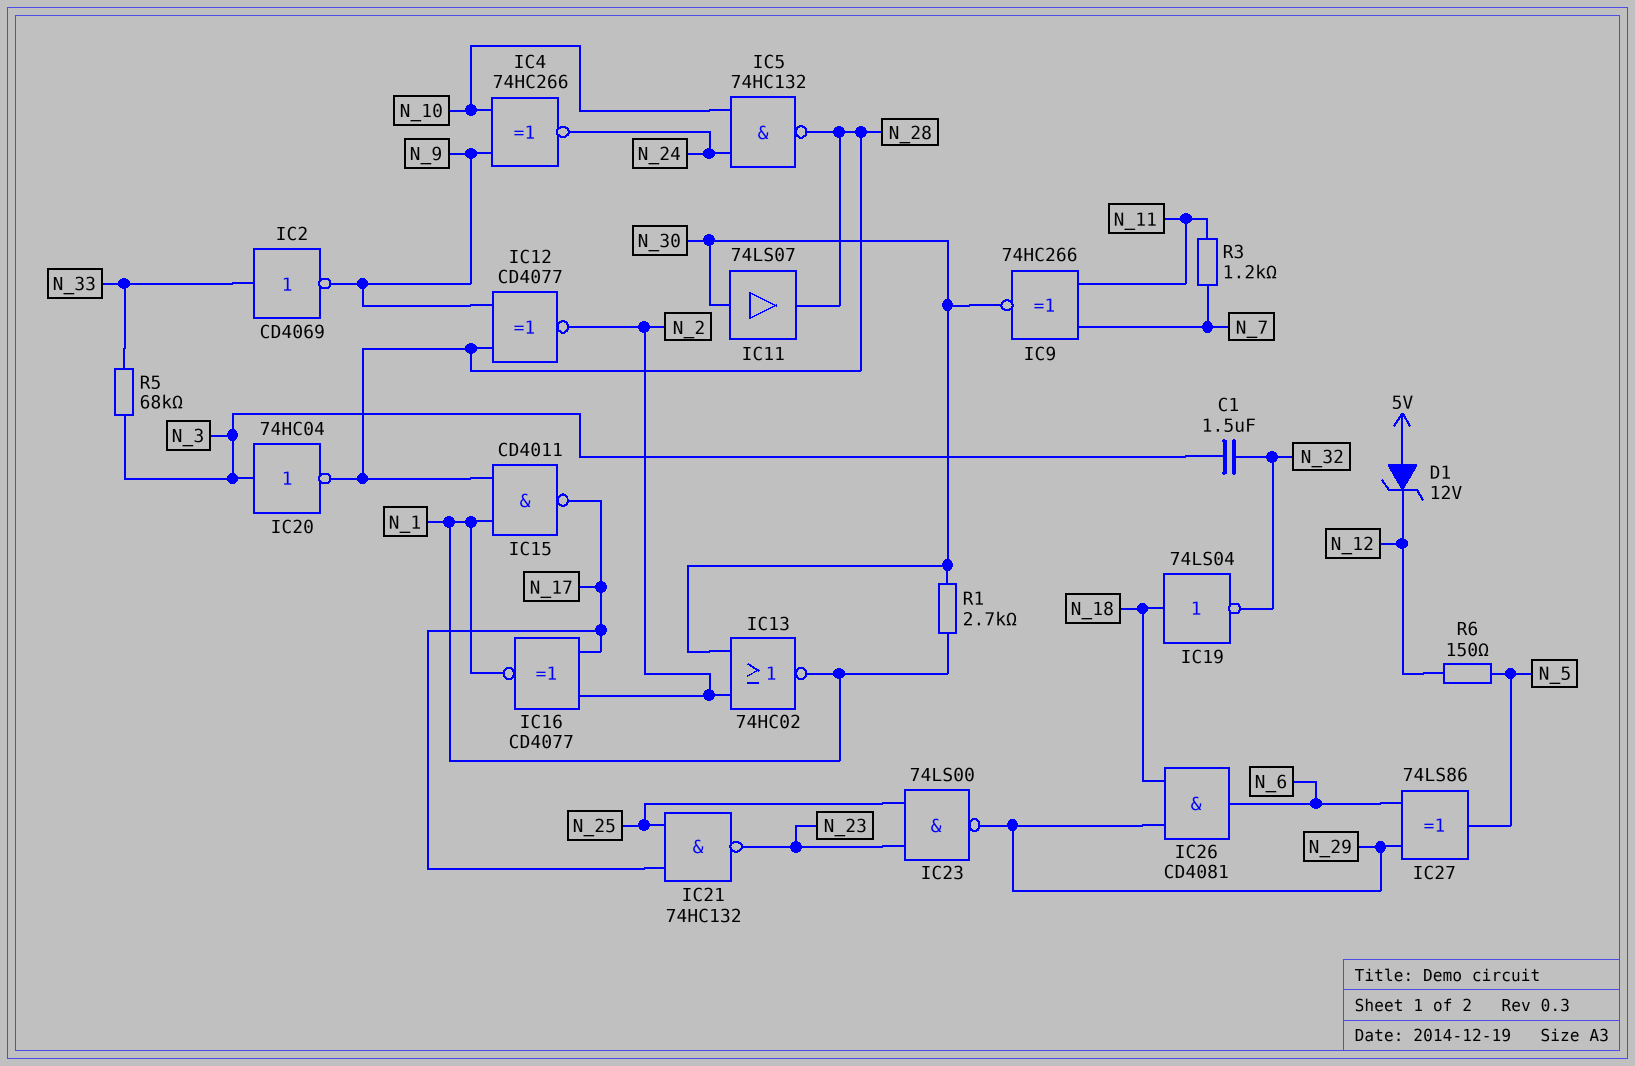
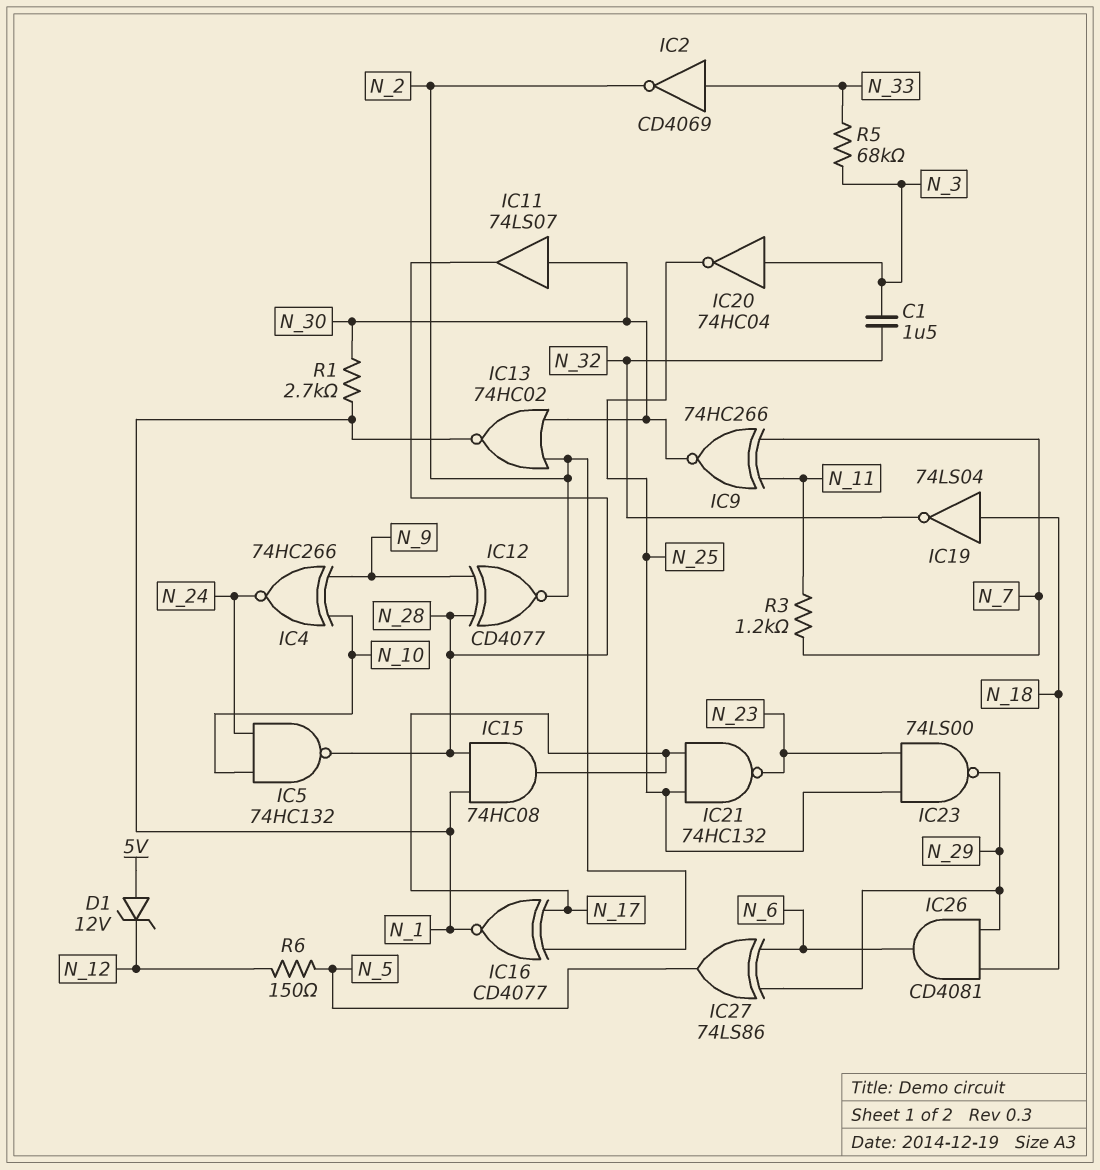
IC2: NOT CD4069 (in N_33, out N_9) -> NOT CD4069 (in N_33, out N_2)
IC15: NAND CD4011 (in N_1, in N_28, out N_17) -> AND 74HC08 (in N_1, in N_28, out N_17)
IC20: NOT 74HC04 (in N_3, out N_28) -> NOT 74HC04 (in N_3, out N_25)

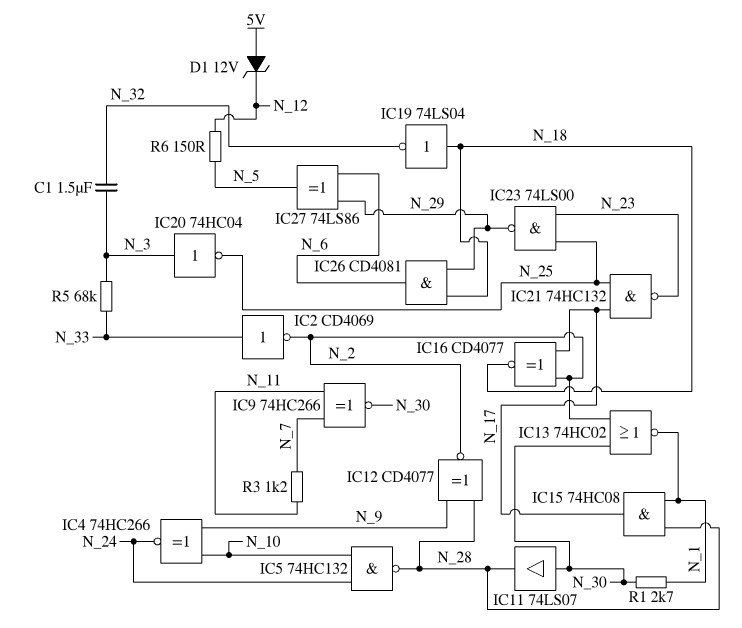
IC16: XNOR CD4077 (in N_2, in N_17, out N_1) -> XNOR CD4077 (in N_2, in N_17, out N_18)

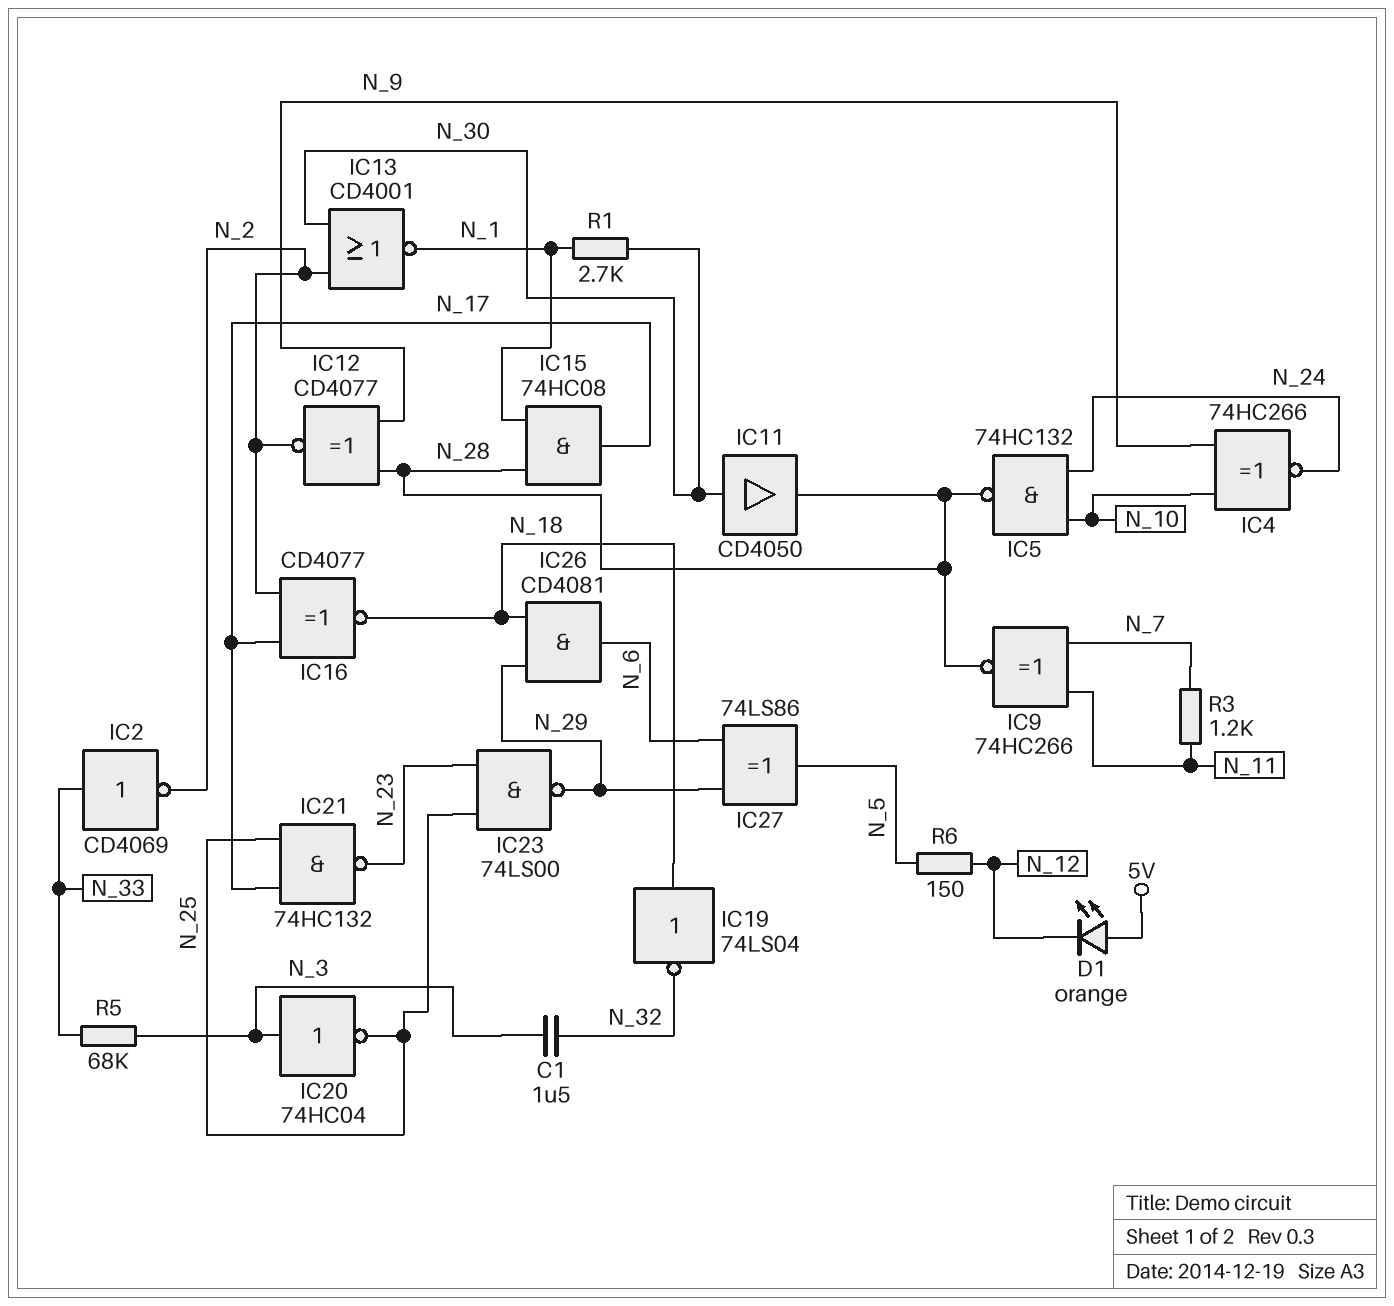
D1: zener 12V (A 5V, K N_12) -> LED orange (A 5V, K N_12)
IC9: XNOR 74HC266 (in N_7, in N_11, out N_30) -> XNOR 74HC266 (in N_7, in N_11, out N_28)
IC11: buffer 74LS07 (in N_30, out N_28) -> buffer CD4050 (in N_30, out N_28)
IC13: NOR 74HC02 (in N_2, in N_30, out N_1) -> NOR CD4001 (in N_2, in N_30, out N_1)

